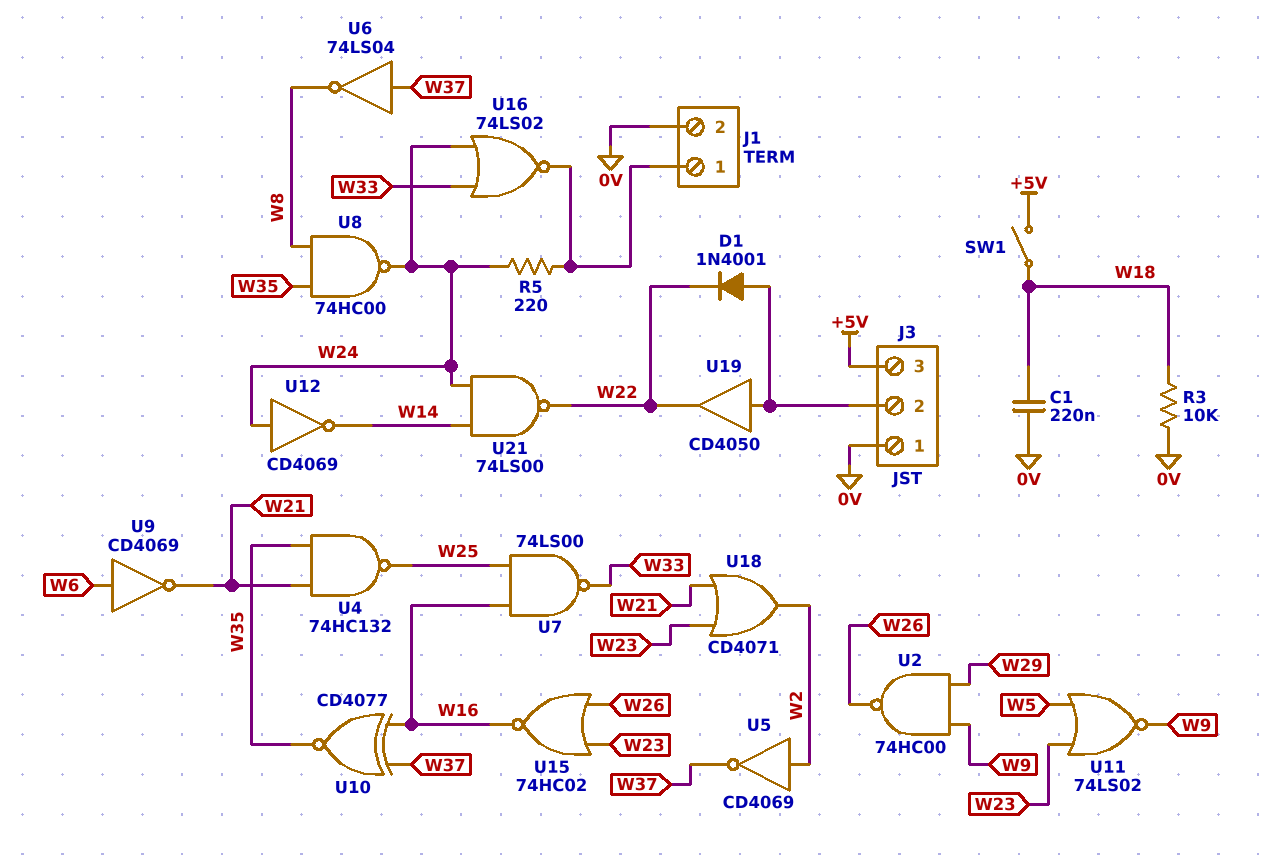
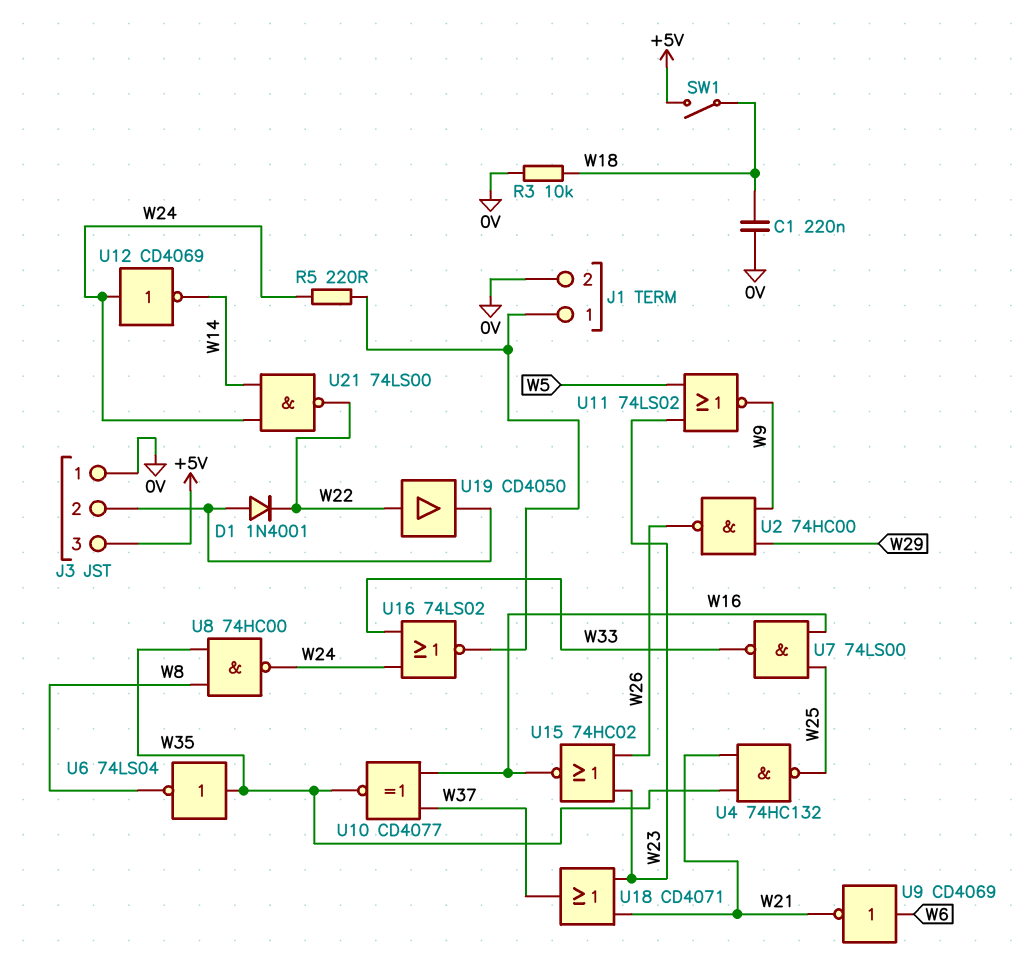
U5: NOT CD4069 (in W2, out W37) -> none
U6: NOT 74LS04 (in W37, out W8) -> NOT 74LS04 (in W35, out W8)
U18: OR CD4071 (in W21, in W23, out W2) -> OR CD4071 (in W21, in W23, out W37)
U19: buffer CD4050 (in J3/2, out W22) -> buffer CD4050 (in W22, out J3/2)

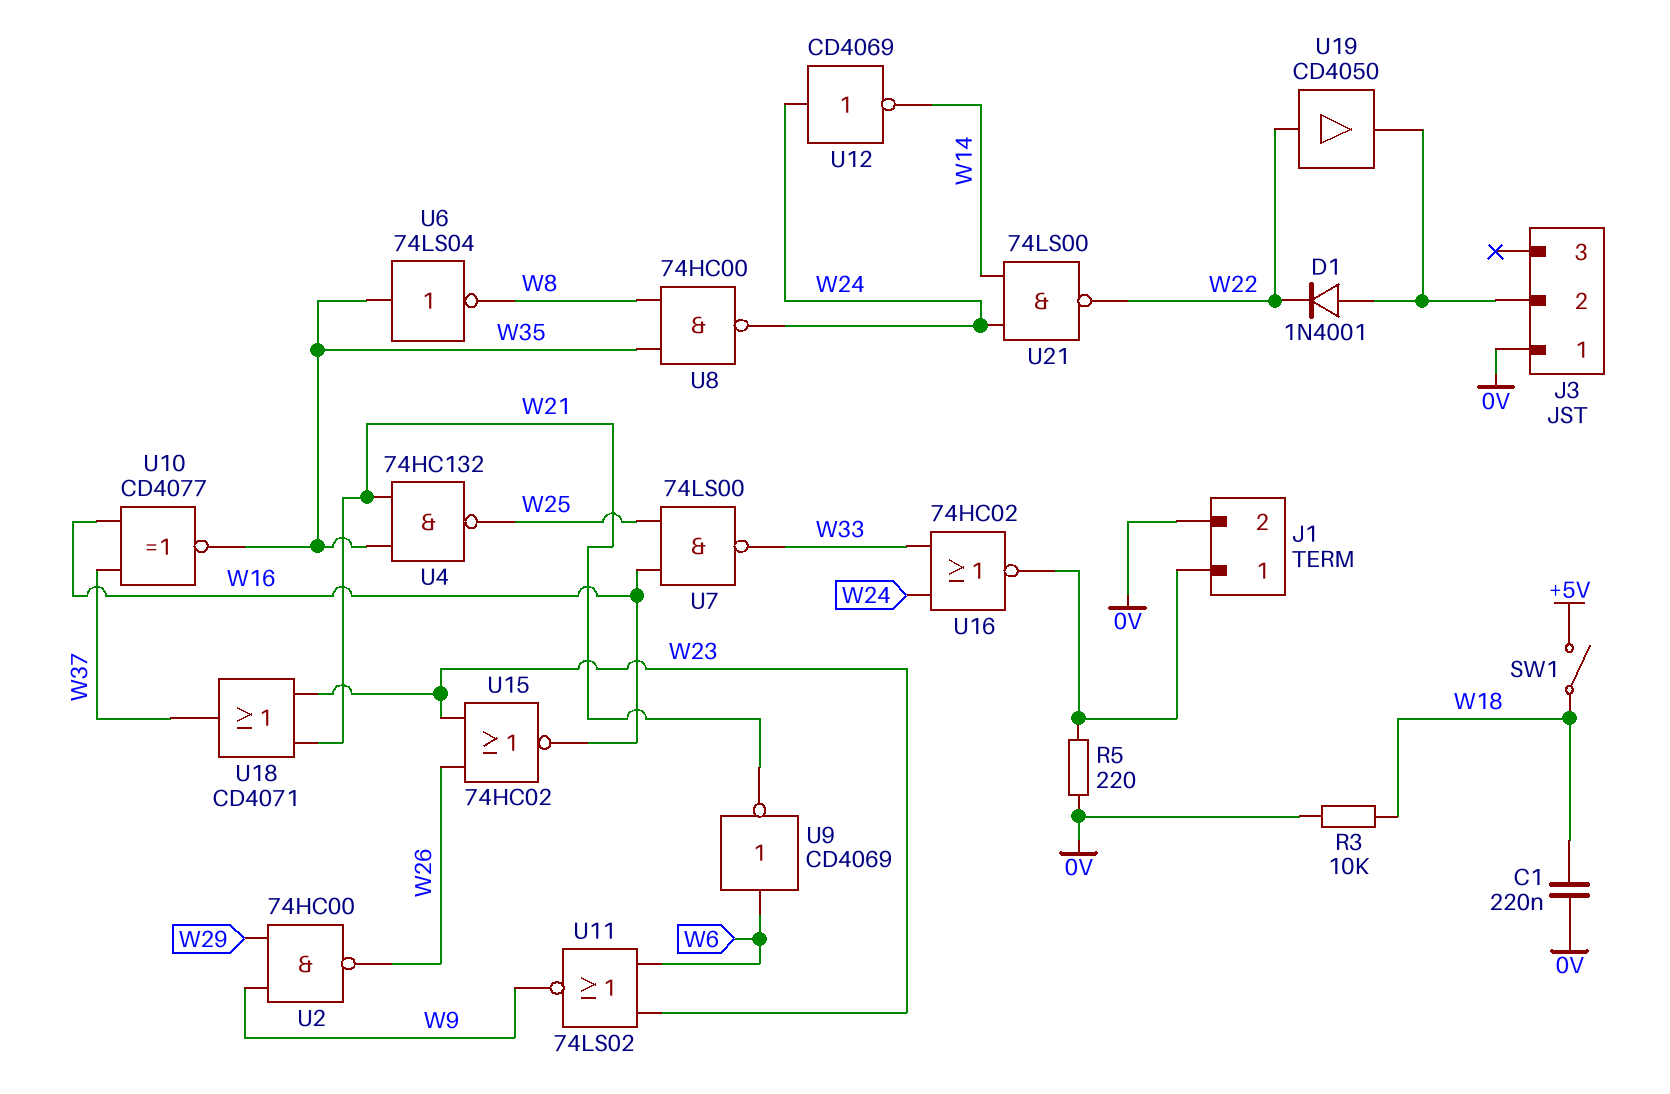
J3 pin 3: +5V -> none
R5: 220 (J1/1, W24) -> 220 (0V, J1/1)
U11: NOR 74LS02 (in W5, in W23, out W9) -> NOR 74LS02 (in W6, in W23, out W9)
U16: NOR 74LS02 (in W24, in W33, out J1/1) -> NOR 74HC02 (in W24, in W33, out J1/1)

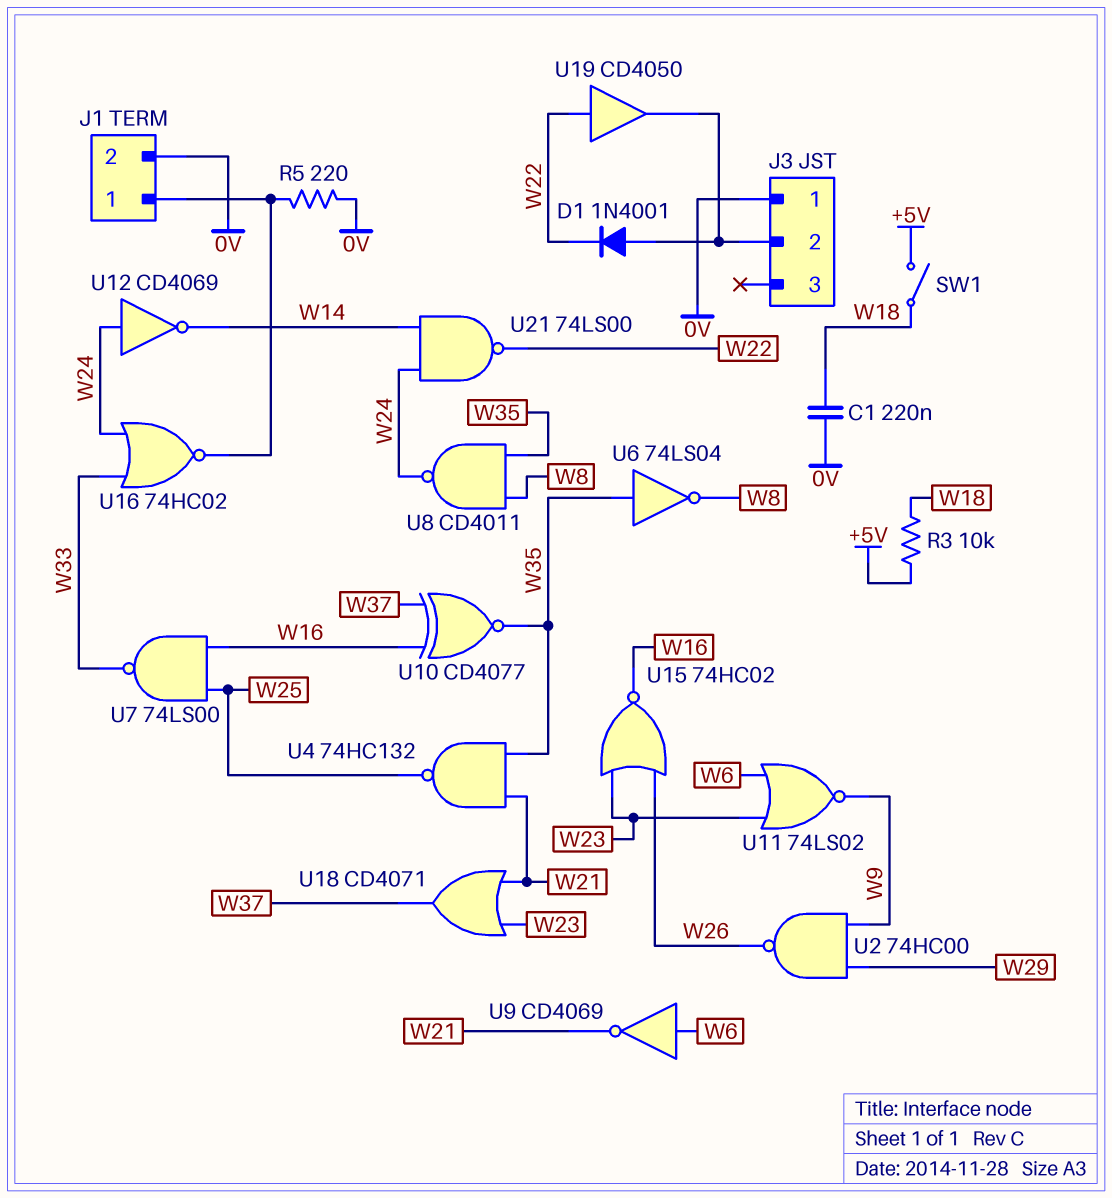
R3: 10k (0V, W18) -> 10k (+5V, W18)
U8: NAND 74HC00 (in W8, in W35, out W24) -> NAND CD4011 (in W8, in W35, out W24)

